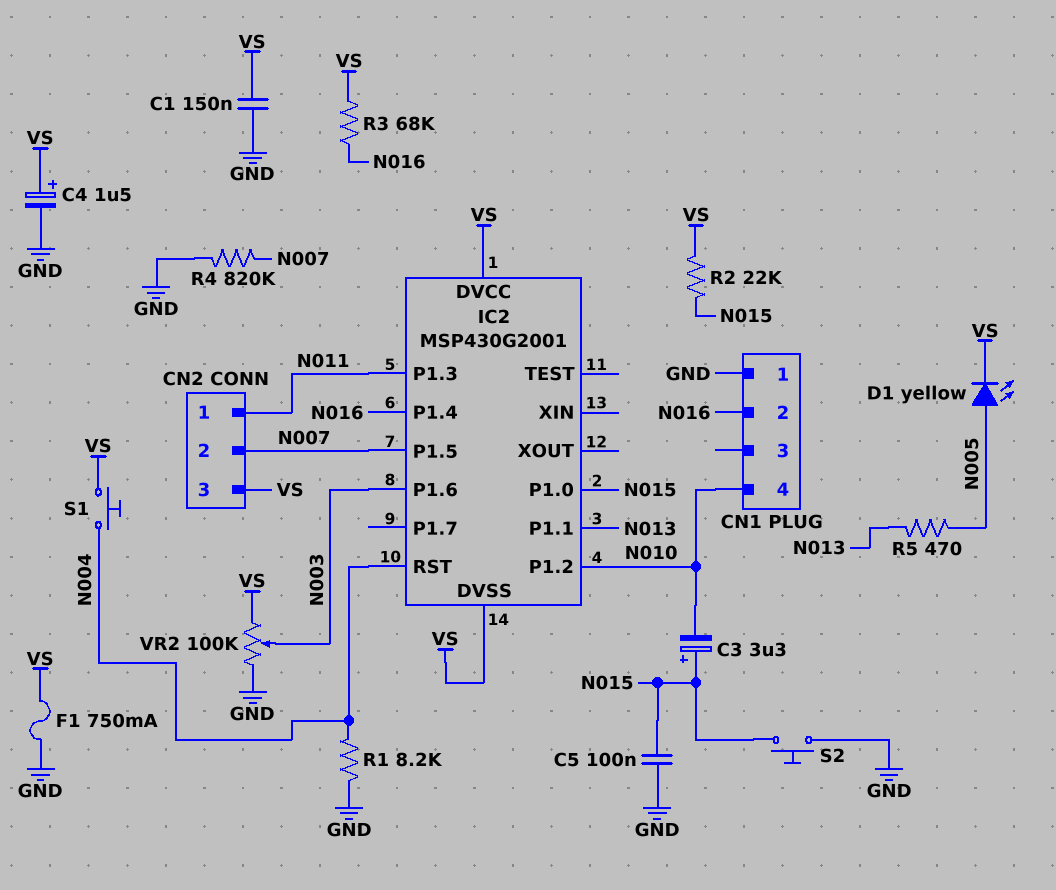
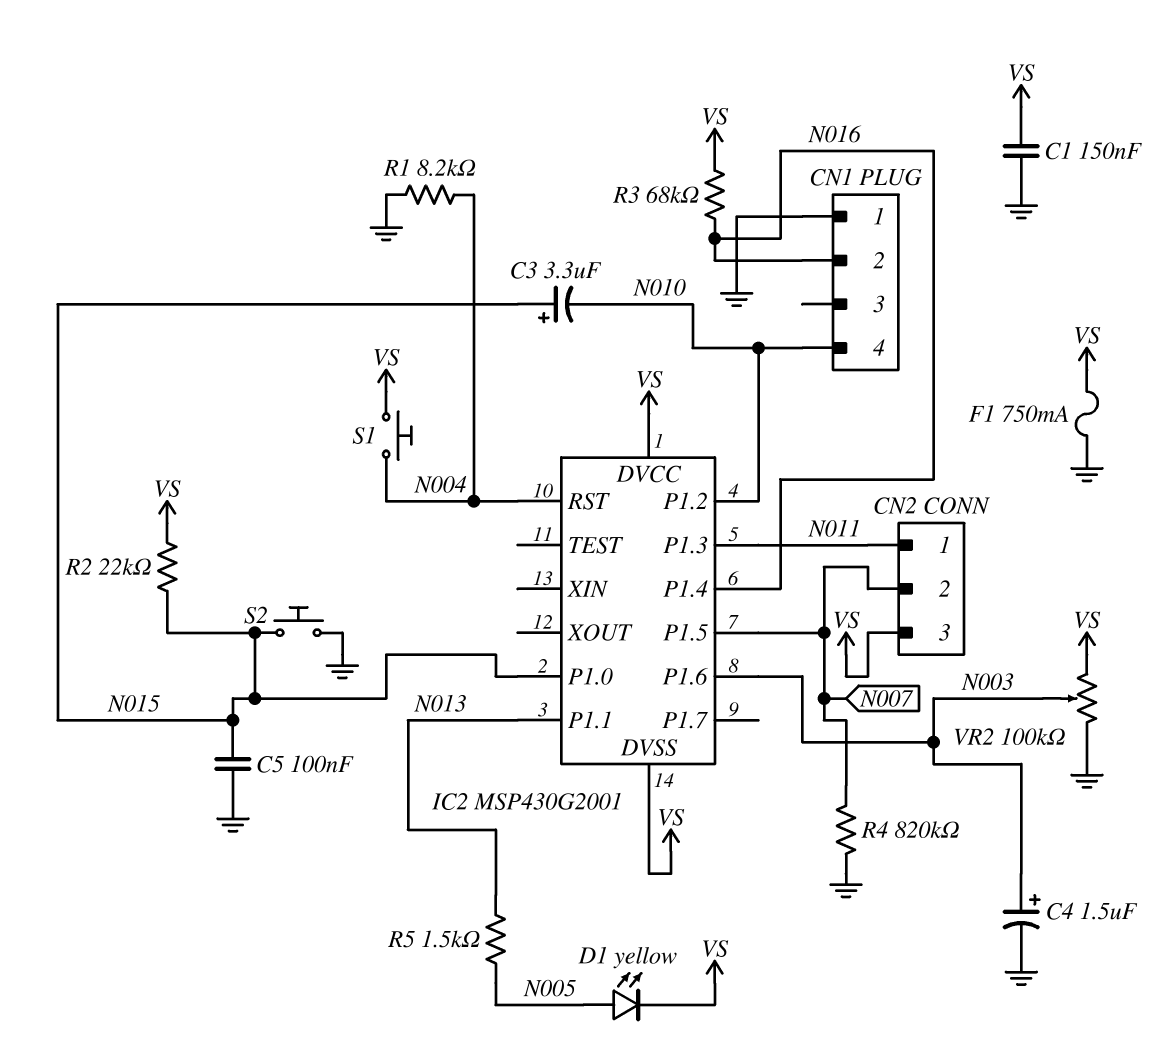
C4: 1.5uF (plus VS, minus GND) -> 1.5uF (plus N003, minus GND)
R5: 470 (N005, N013) -> 1.5k (N005, N013)

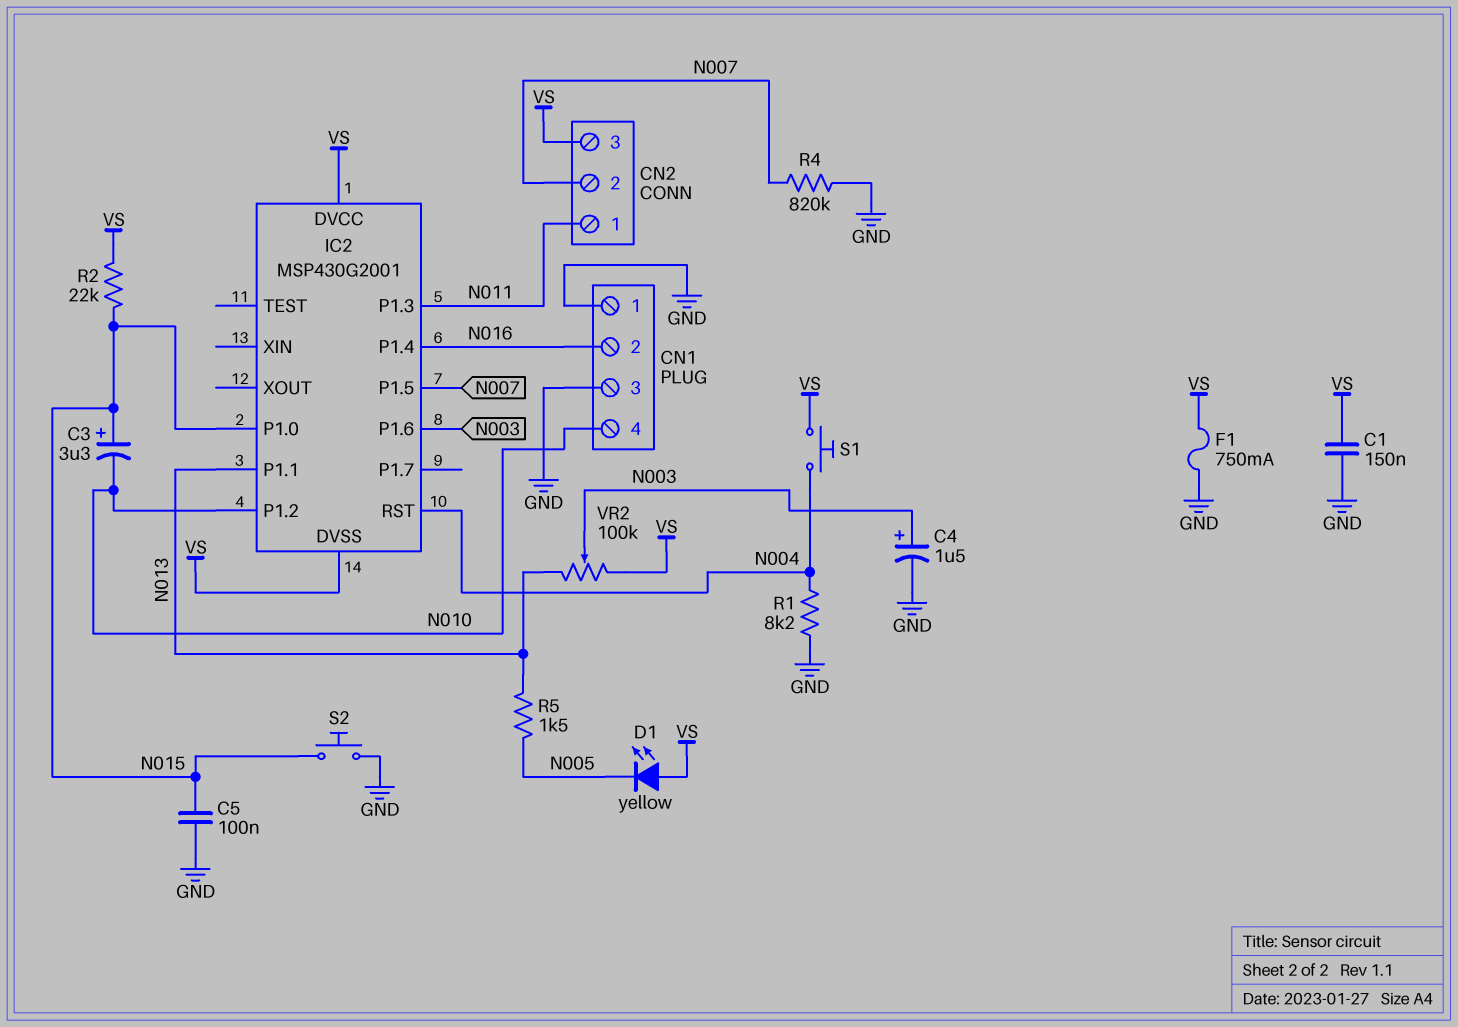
CN1 pin 3: none -> GND
D1: LED yellow (A N005, K VS) -> LED yellow (A VS, K N005)
R3: 68k (N016, VS) -> none
VR2: 100k (GND, VS, wiper N003) -> 100k (N013, VS, wiper N003)

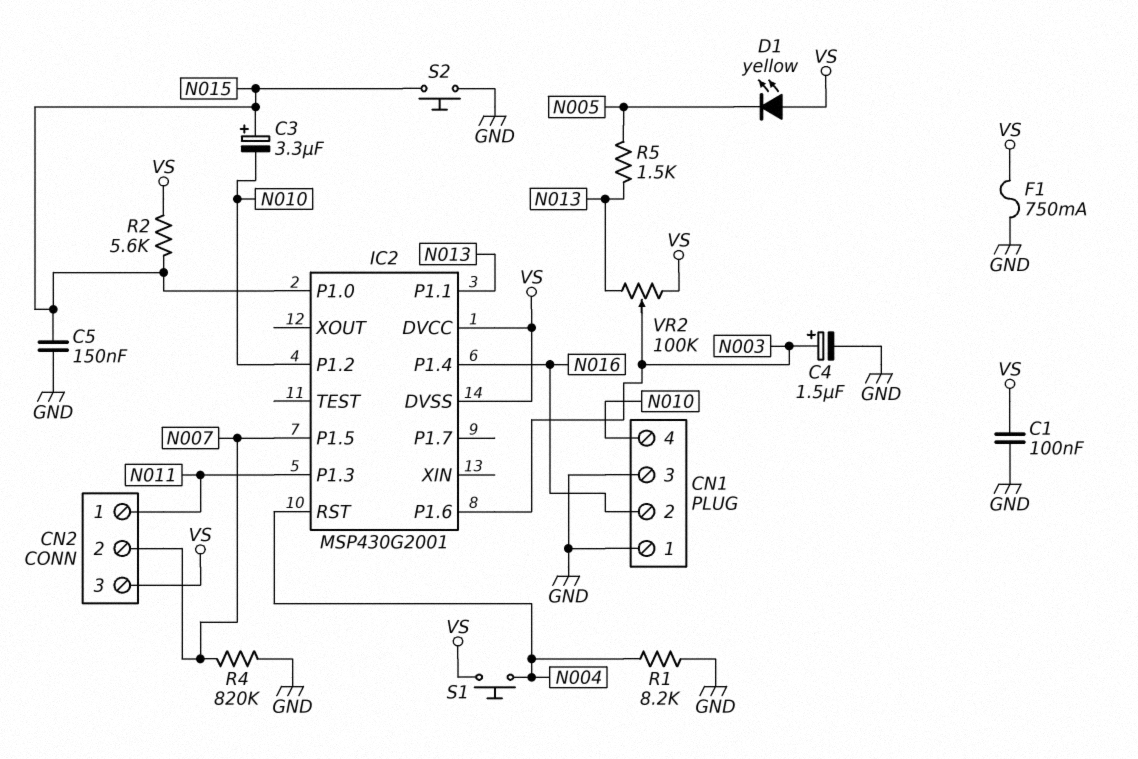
C1: 150nF (GND, VS) -> 100nF (GND, VS)
C5: 100nF (GND, N015) -> 150nF (GND, N015)
R2: 22k (N015, VS) -> 5.6k (N015, VS)

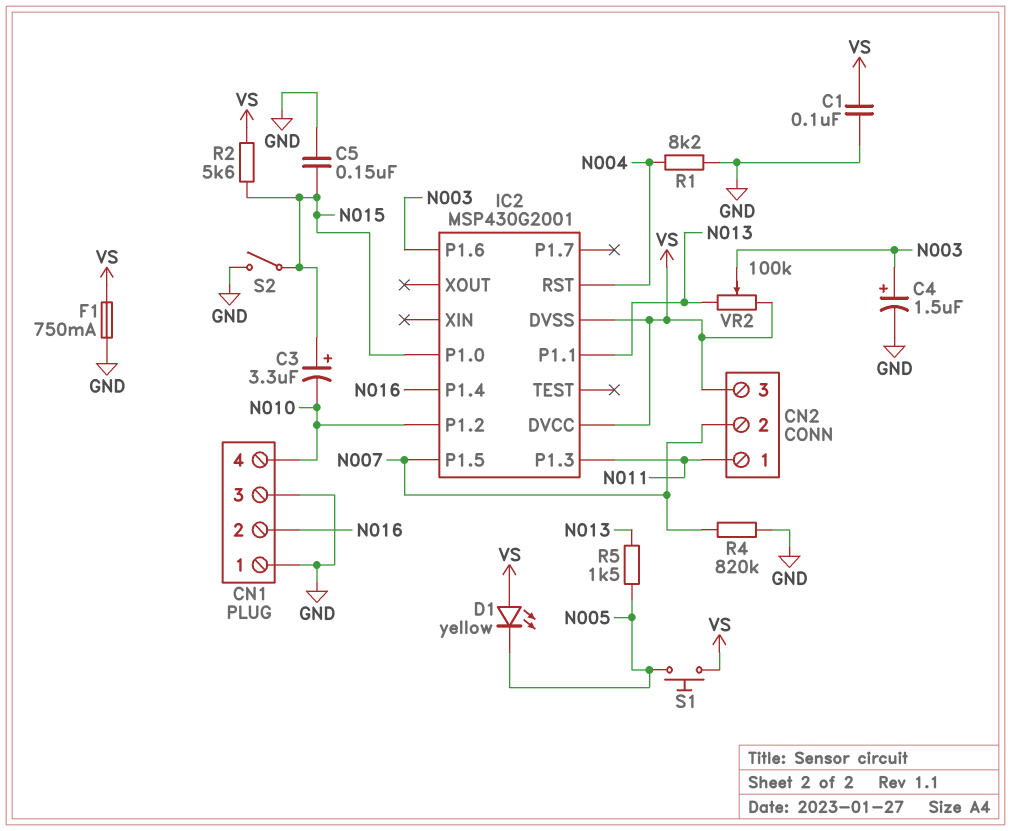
S1: button (N004, VS) -> button (N005, VS)
S2: button (GND, N015) -> switch (GND, N015)

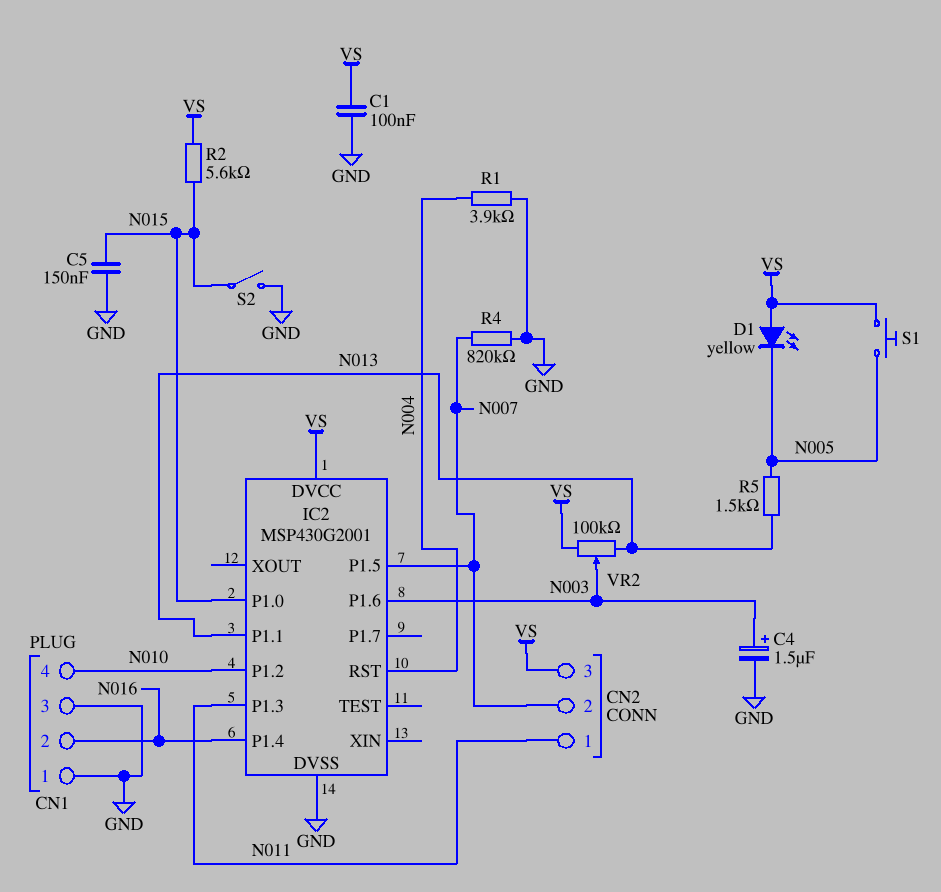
C3: 3.3uF (plus N015, minus N010) -> none
F1: 750mA (GND, VS) -> none
IC2 pin DVSS: VS -> GND
R1: 8.2k (GND, N004) -> 3.9k (GND, N004)

